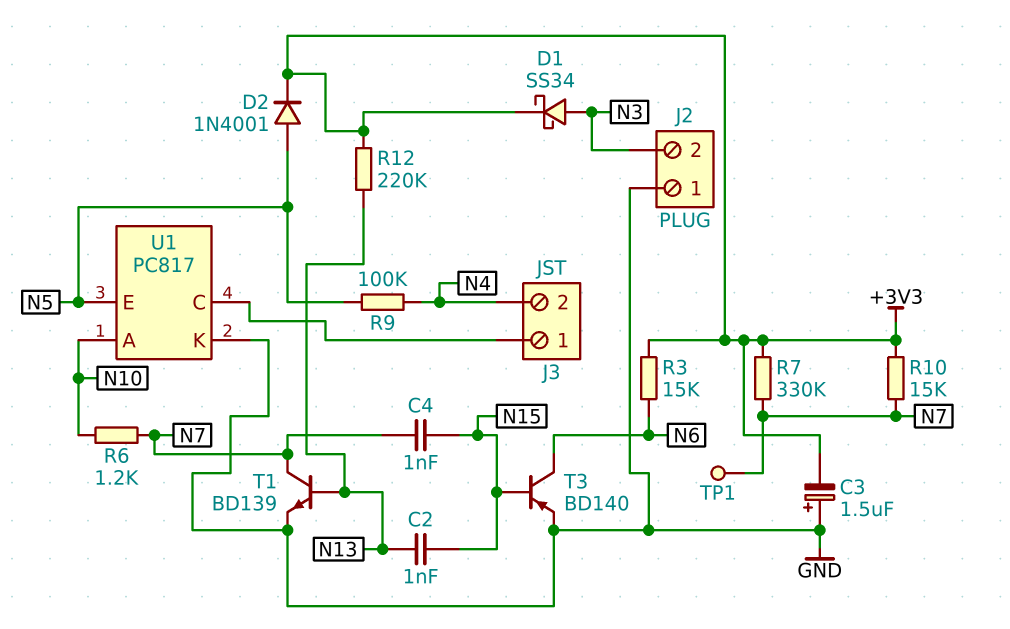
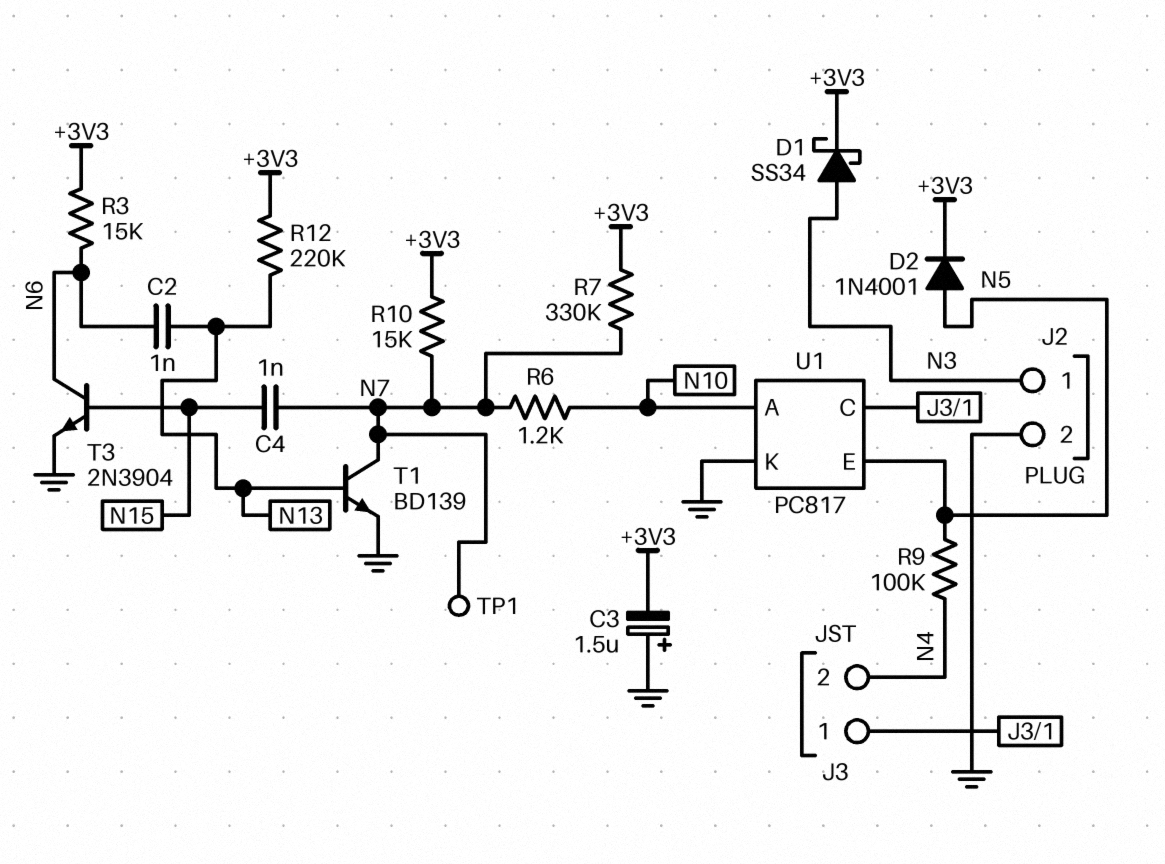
C2: 1nF (N13, N15) -> 1nF (N6, N13)
J2 pin 1: GND -> N3
J2 pin 2: N3 -> GND
T3: PNP BD140 (B N15, C N6, E GND) -> NPN 2N3904 (B N15, C N6, E GND)

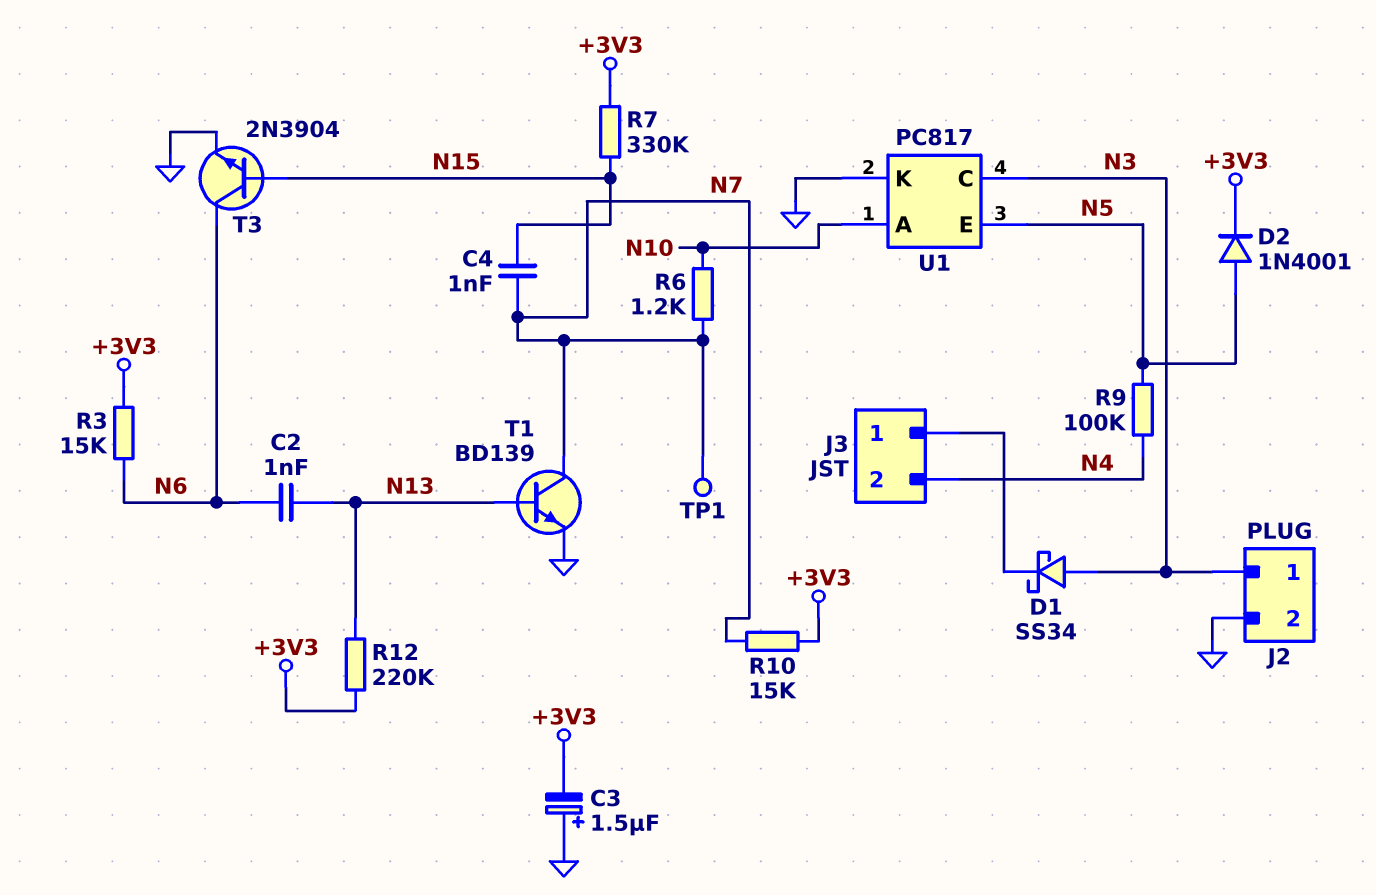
D1: schottky SS34 (A N3, K +3V3) -> schottky SS34 (A N3, K J3/1)
R7: 330k (+3V3, N7) -> 330k (+3V3, N15)
U1 pin C: J3/1 -> N3

